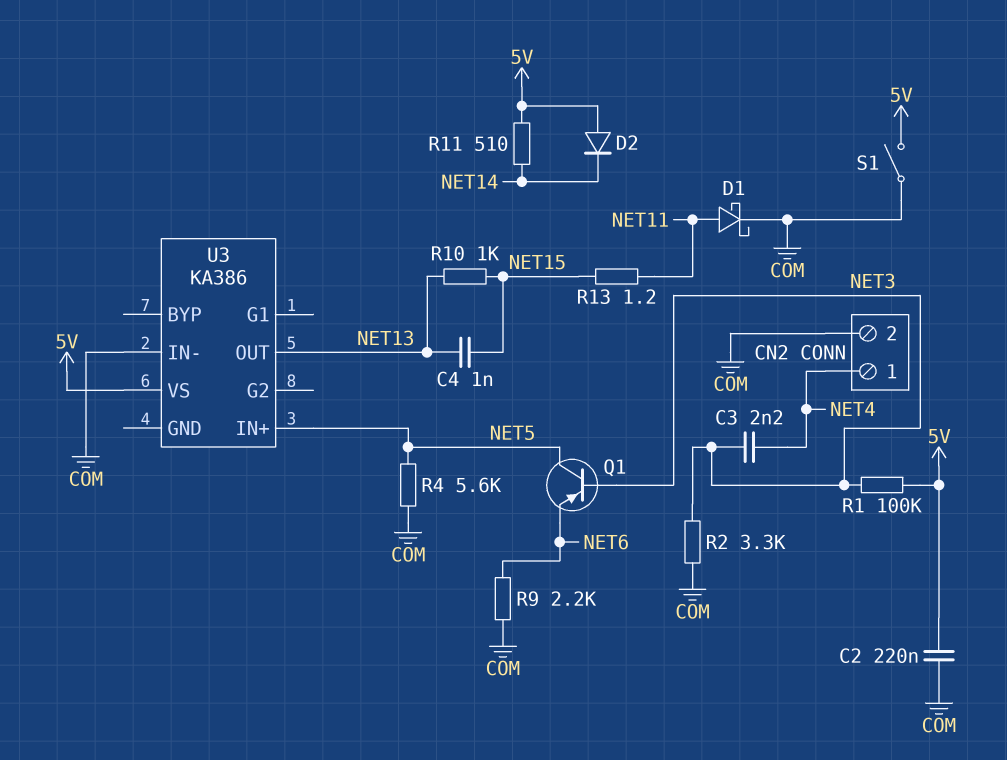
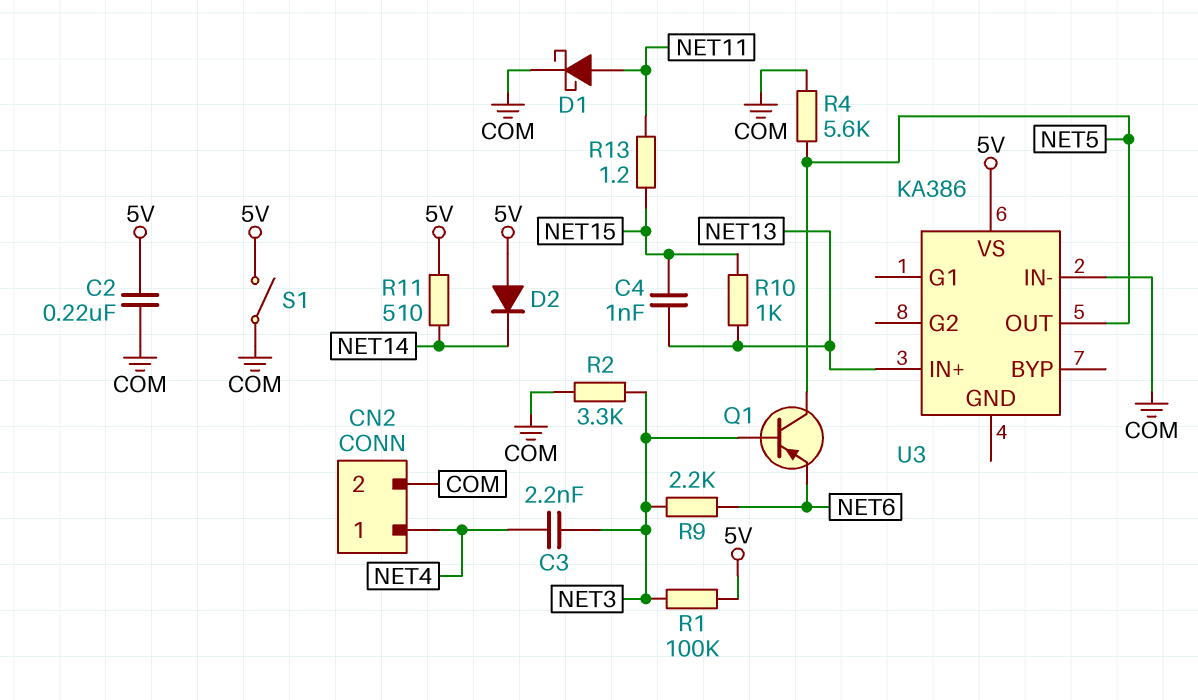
R9: 2.2k (COM, NET6) -> 2.2k (NET3, NET6)
U3 pin IN+: NET5 -> NET13
U3 pin OUT: NET13 -> NET5

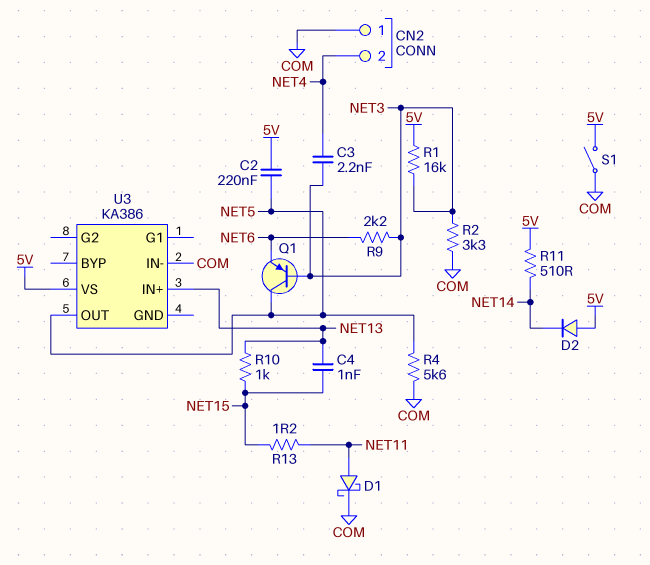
C2: 220nF (5V, COM) -> 220nF (5V, NET5)
CN2 pin 1: NET4 -> COM
CN2 pin 2: COM -> NET4
R1: 100k (5V, NET3) -> 16k (5V, NET3)

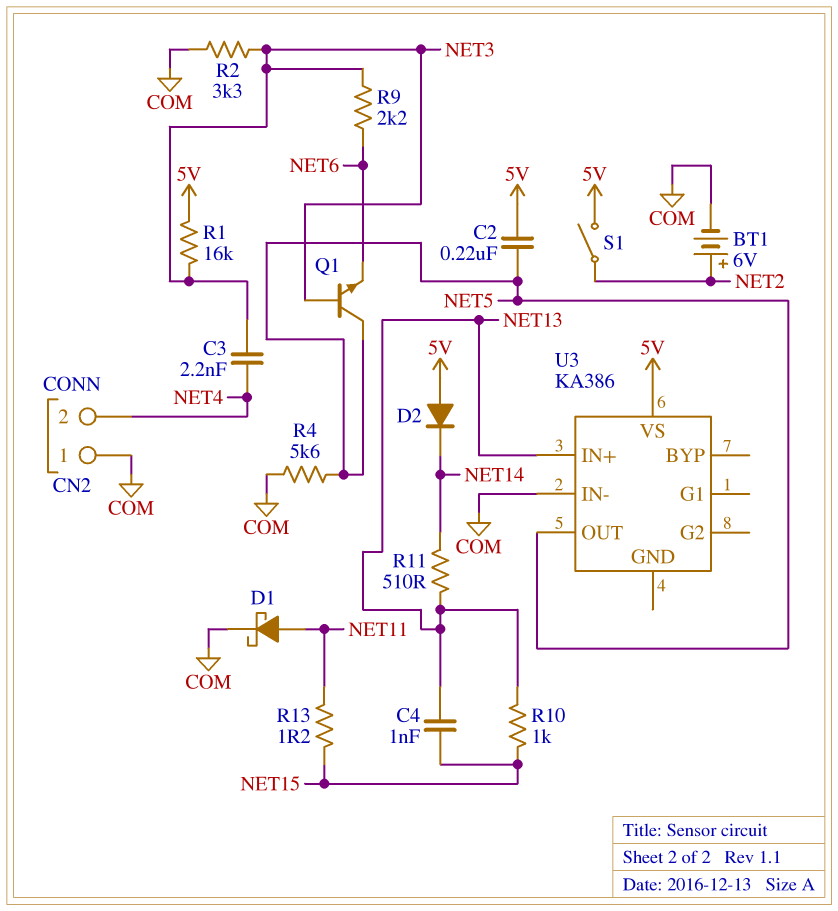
BT1: none -> 6V (plus NET2, minus COM)
Q1: PNP (B NET3, C NET5, E NET6) -> NPN (B NET3, C NET5, E NET6)
R11: 510 (5V, NET14) -> 510 (NET13, NET14)
S1: switch (5V, COM) -> switch (5V, NET2)

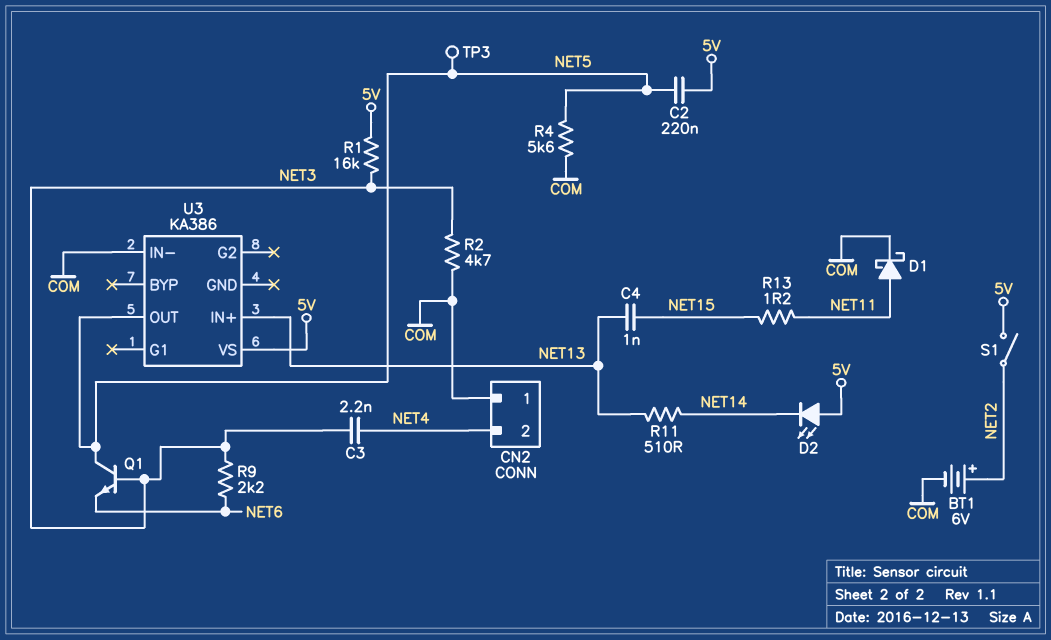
D2: diode (A 5V, K NET14) -> LED (A 5V, K NET14)
R2: 3.3k (COM, NET3) -> 4.7k (COM, NET3)
R10: 1k (NET13, NET15) -> none
TP3: none -> test point (NET5)

